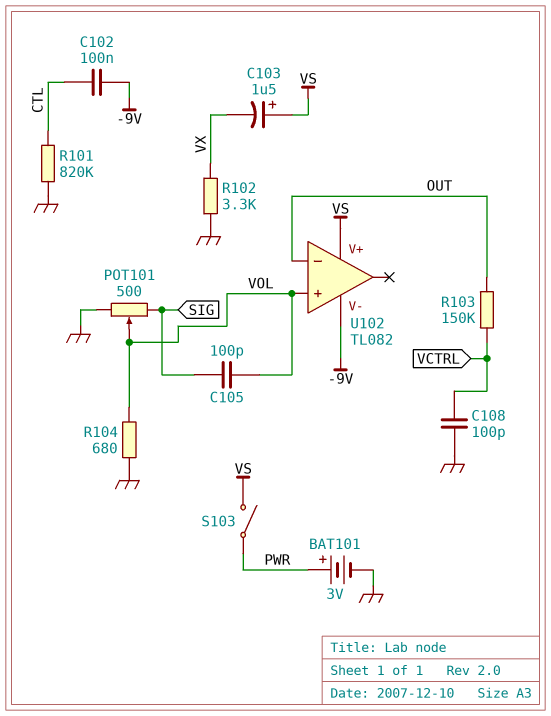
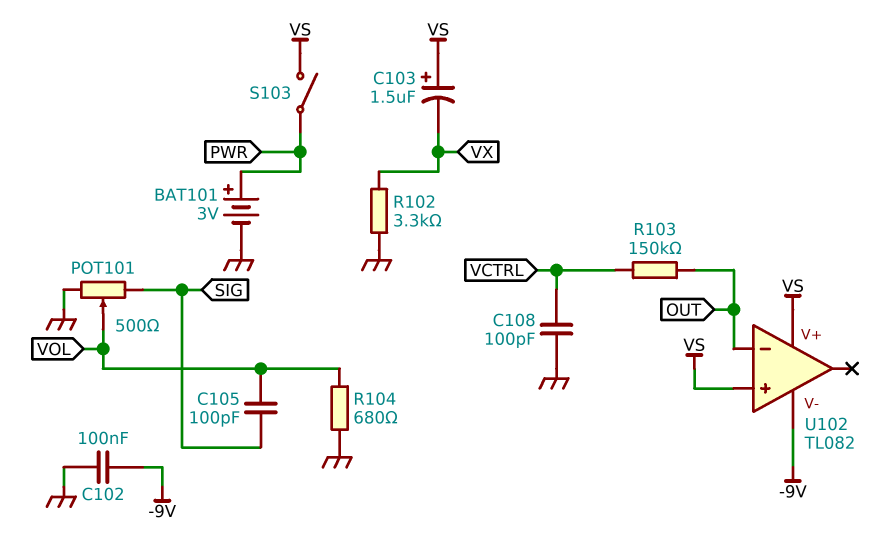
C102: 100nF (-9V, CTL) -> 100nF (-9V, GND)
R101: 820k (CTL, GND) -> none
U102 pin in+: VOL -> VS

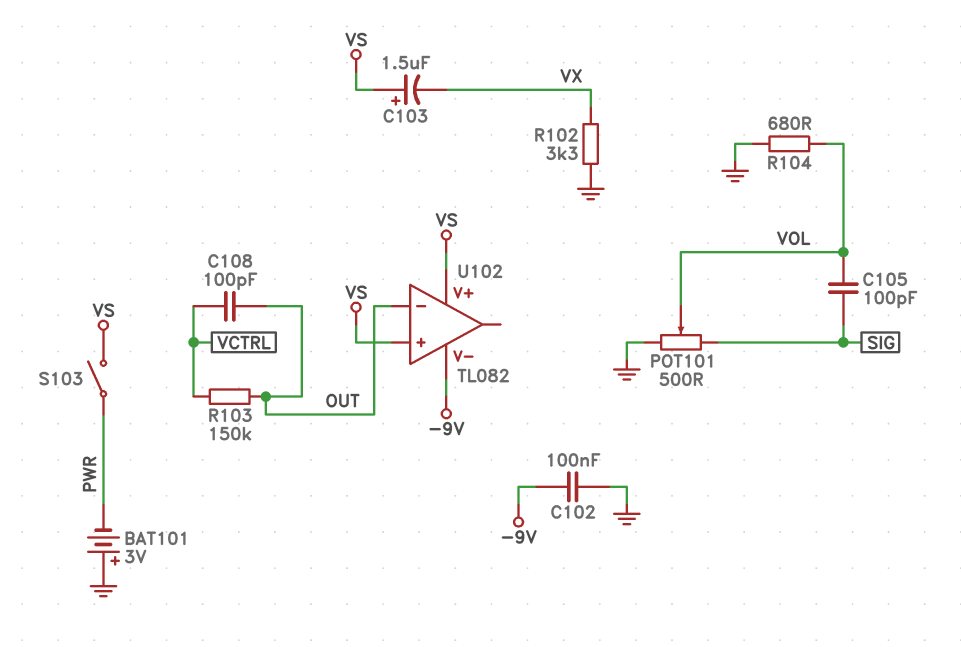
BAT101: 3V (plus PWR, minus GND) -> 3V (plus GND, minus PWR)
C108: 100pF (GND, VCTRL) -> 100pF (OUT, VCTRL)

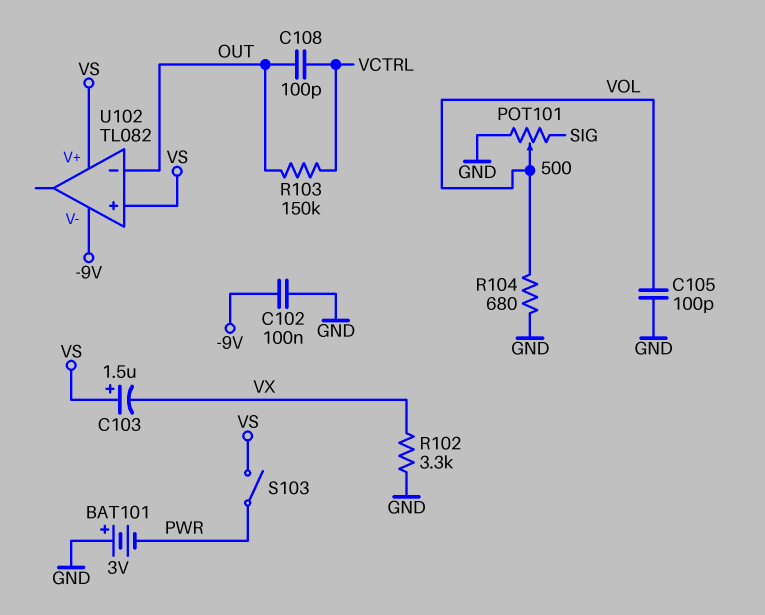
C105: 100pF (SIG, VOL) -> 100pF (GND, VOL)

